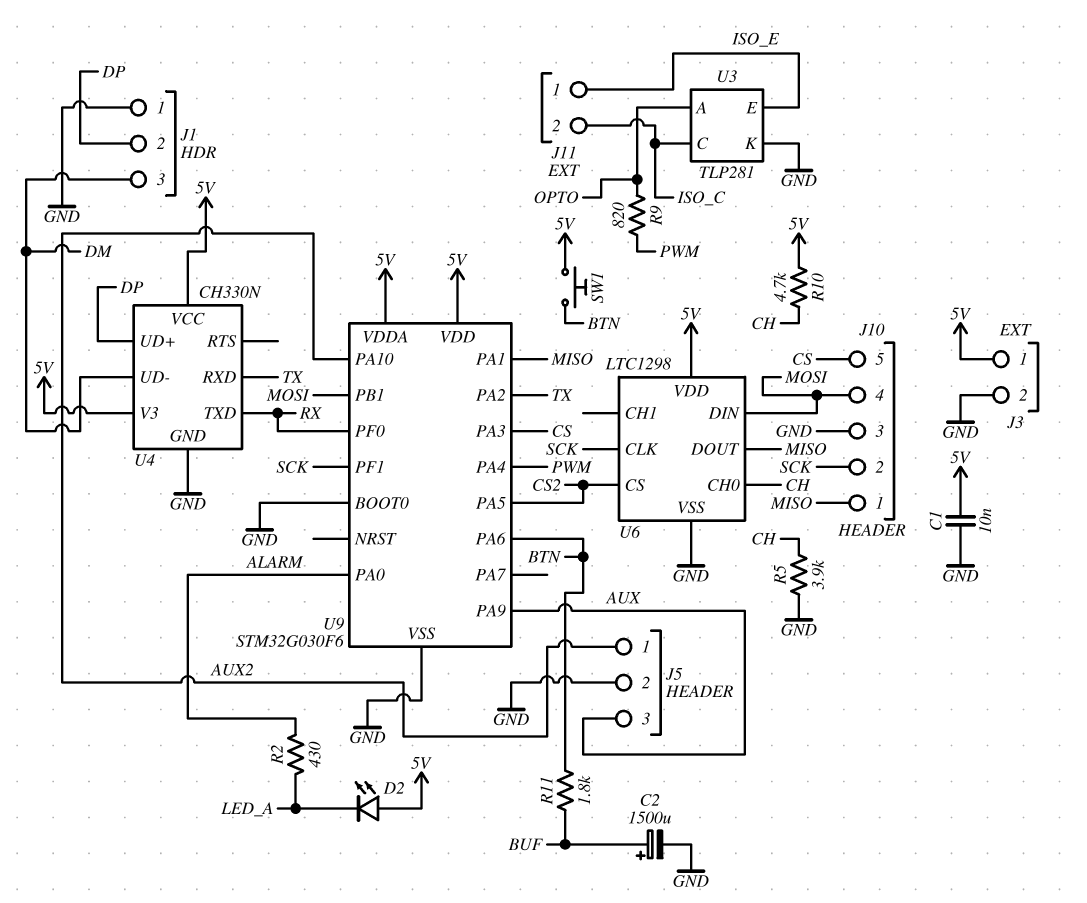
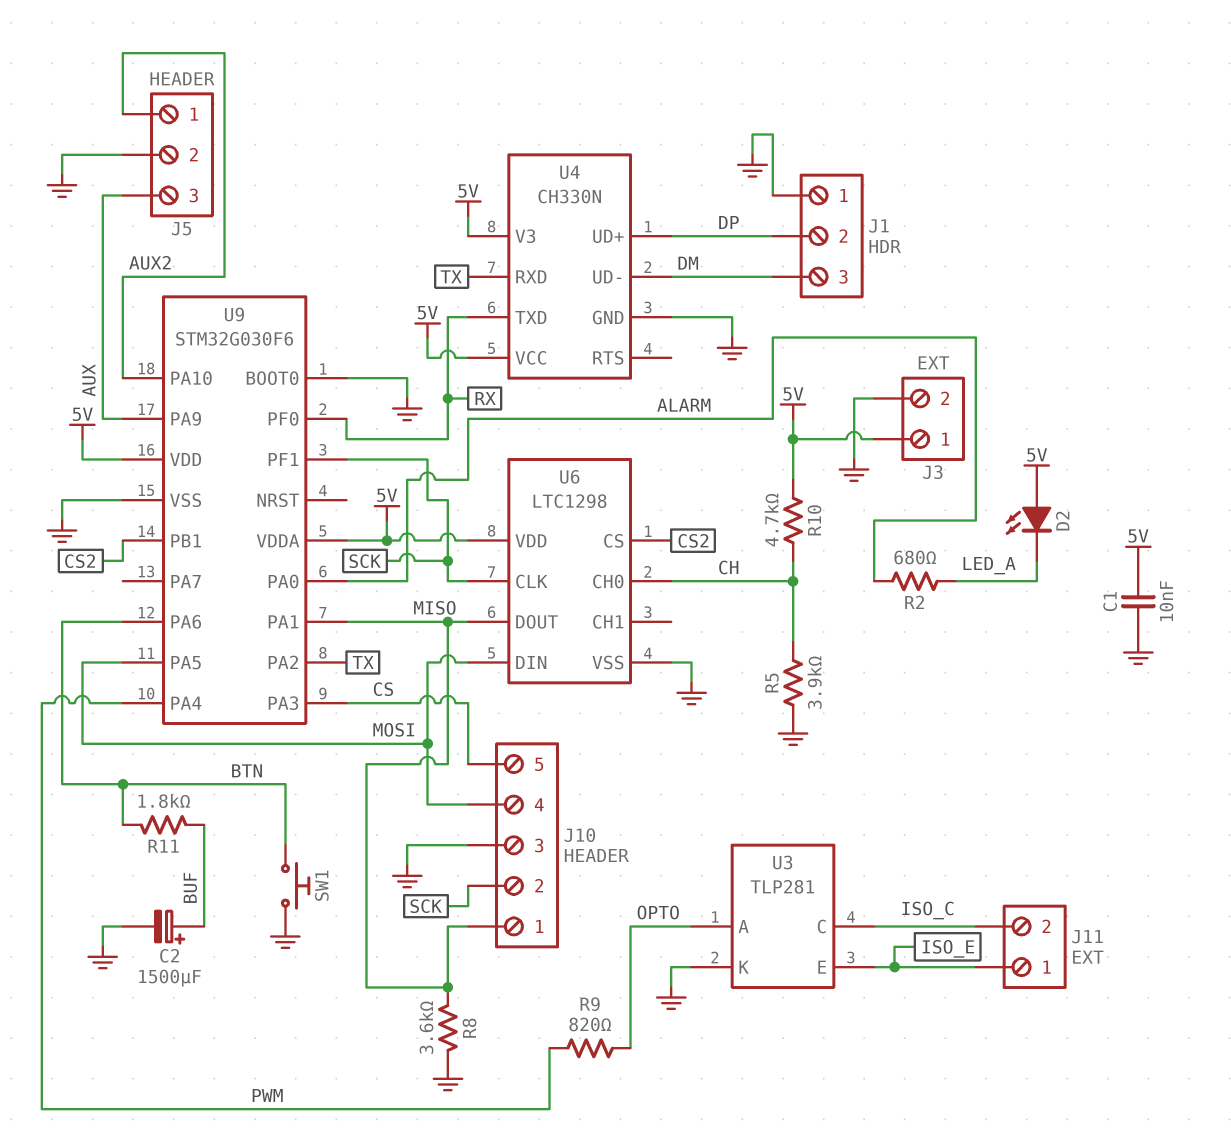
R2: 430 (ALARM, LED_A) -> 680 (ALARM, LED_A)
R8: none -> 3.6k (GND, MISO)
SW1: button (5V, BTN) -> button (BTN, GND)
U9 pin PA5: CS2 -> MOSI
U9 pin PB1: MOSI -> CS2

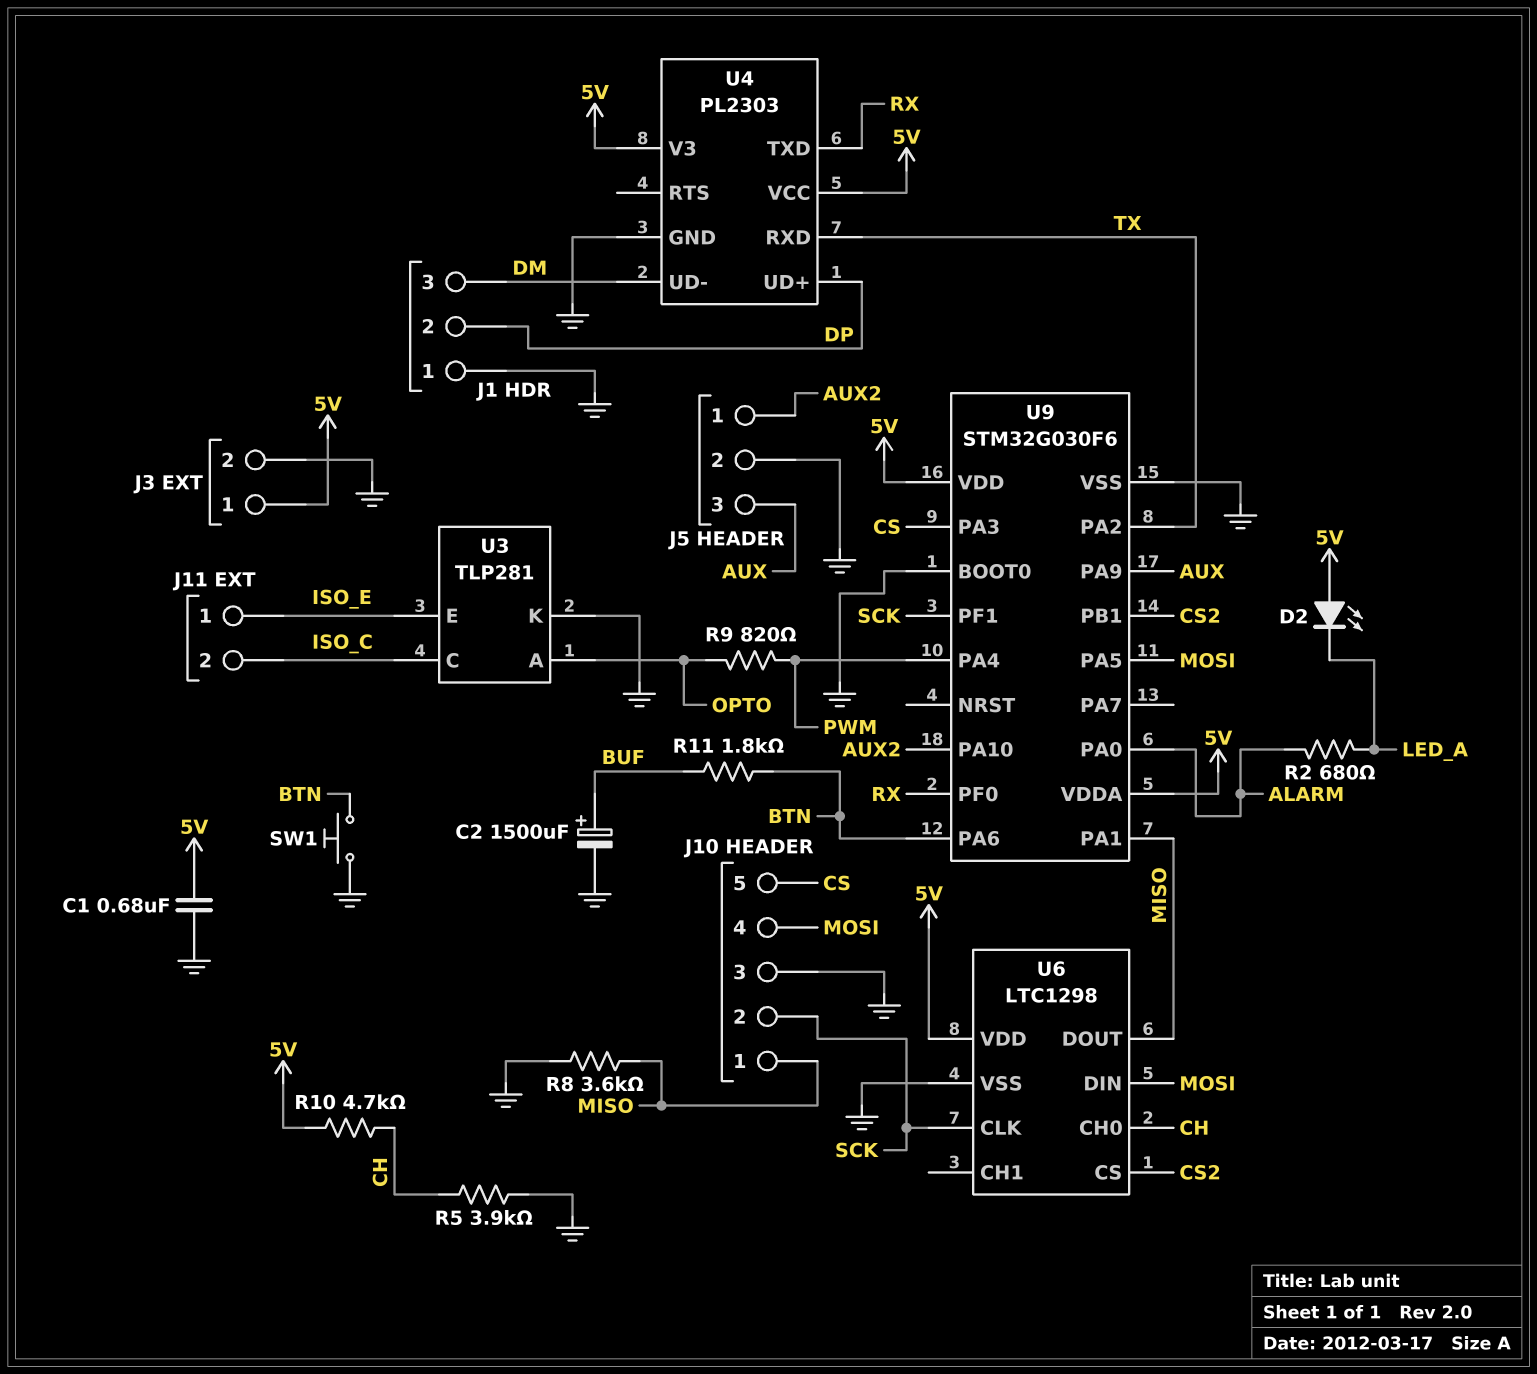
C1: 10nF (5V, GND) -> 680nF (5V, GND)
U4: CH330N -> PL2303

